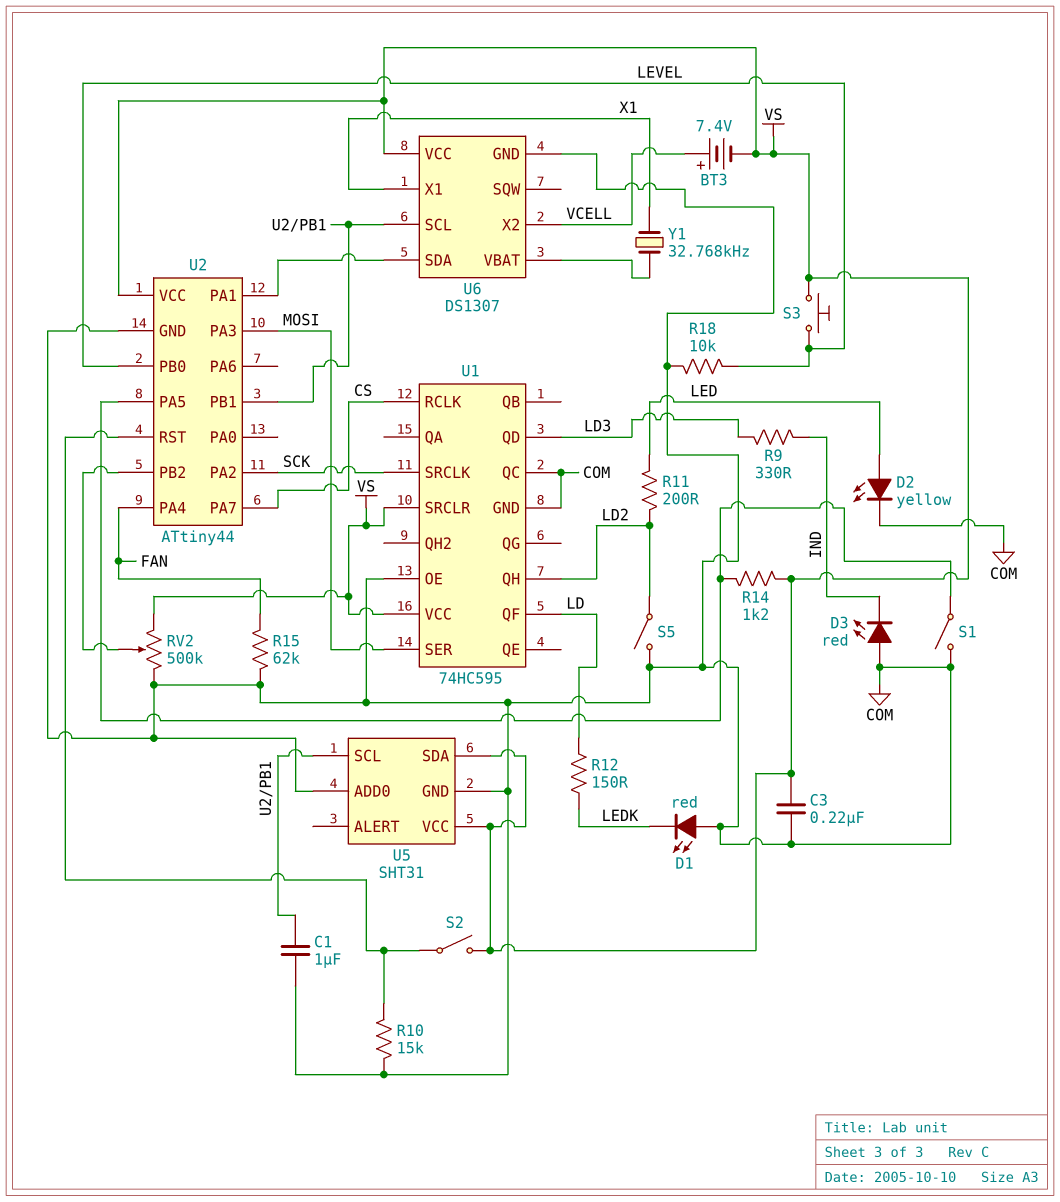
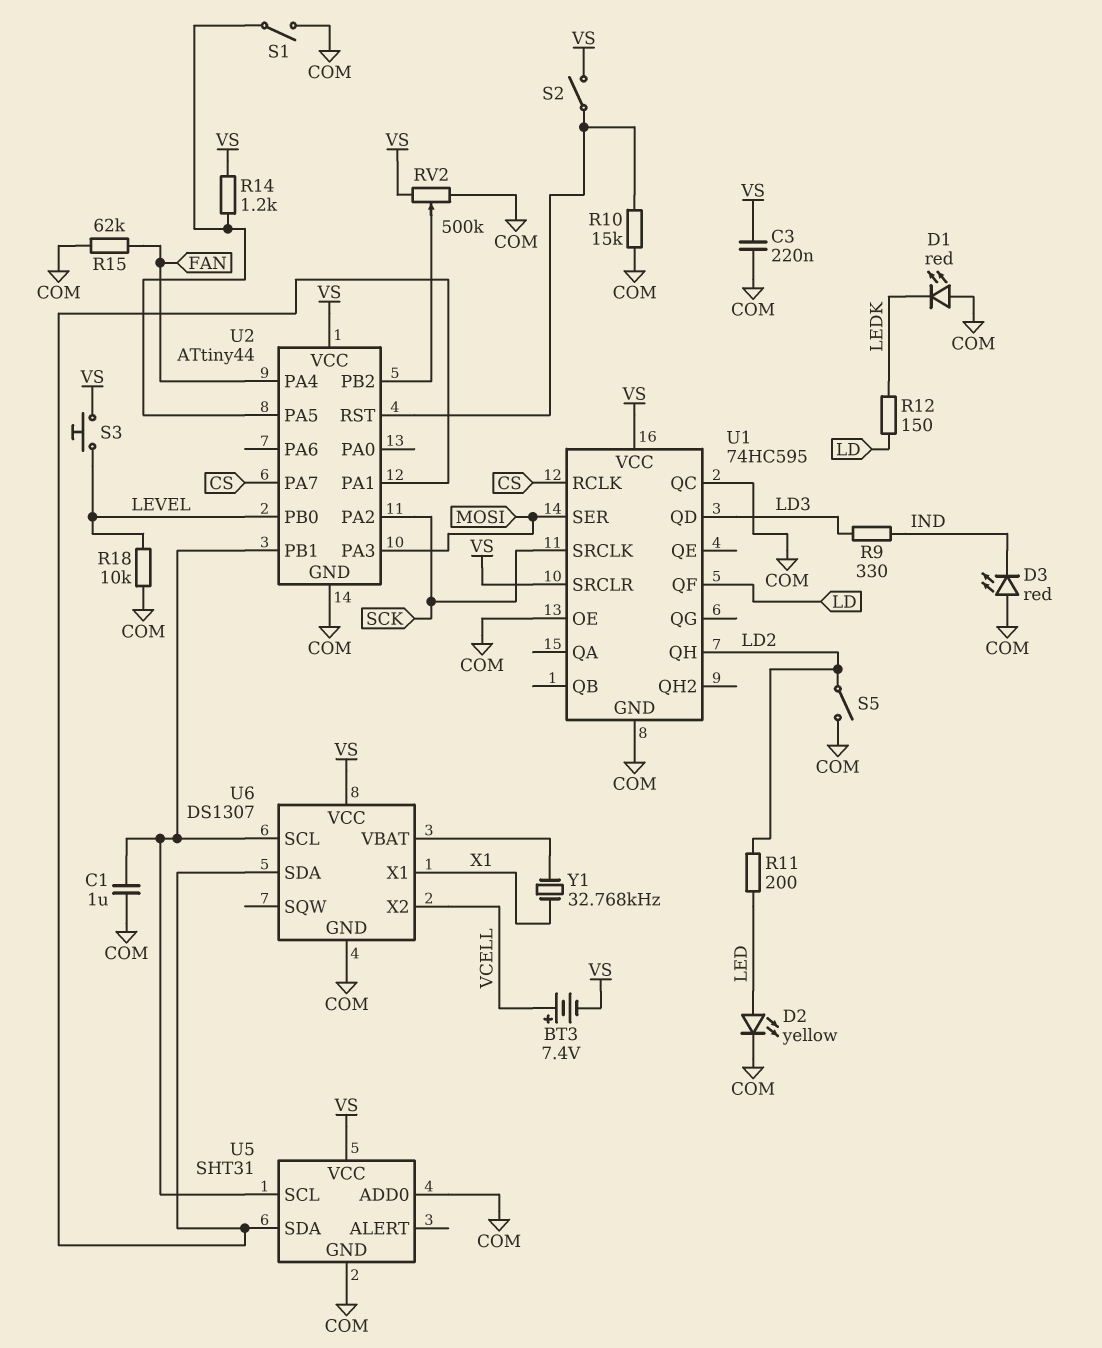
U5 pin SDA: VS -> U2/PA1

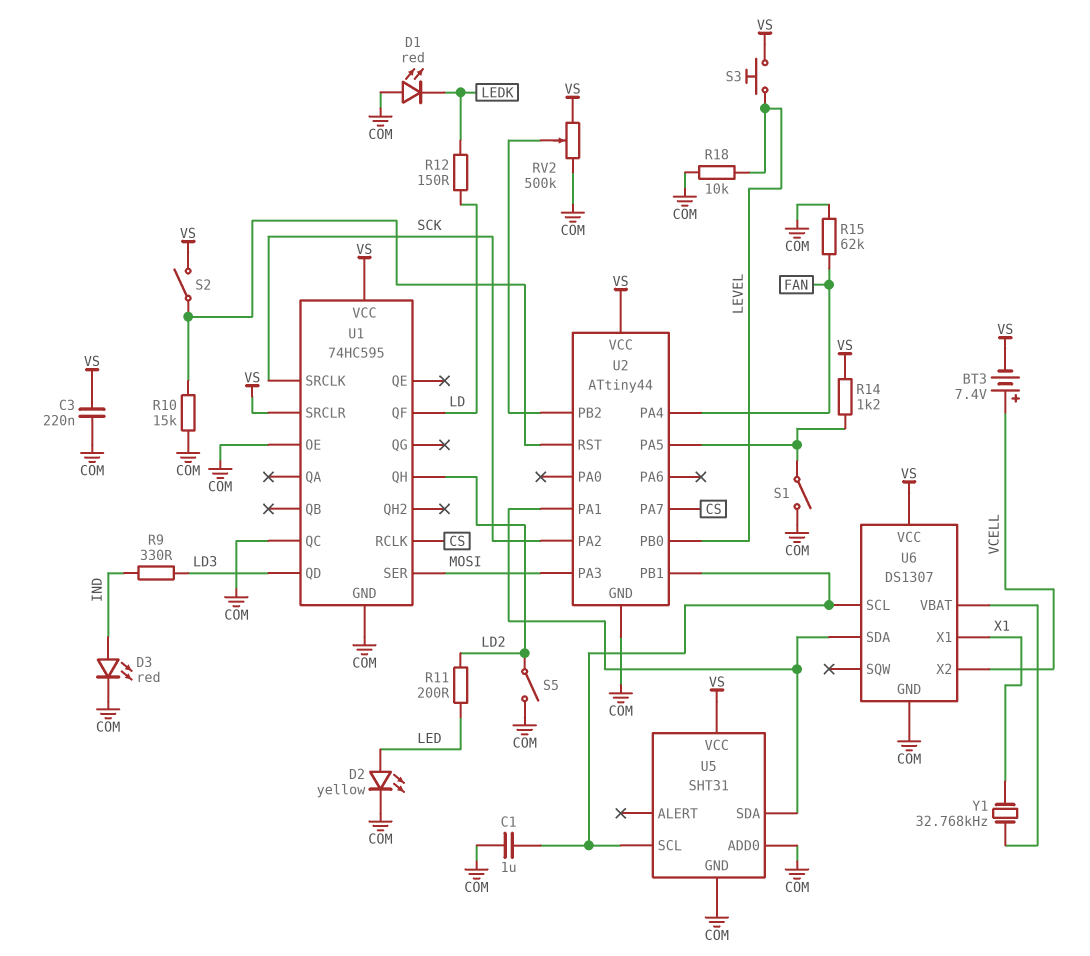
D3: LED red (A COM, K IND) -> LED red (A IND, K COM)

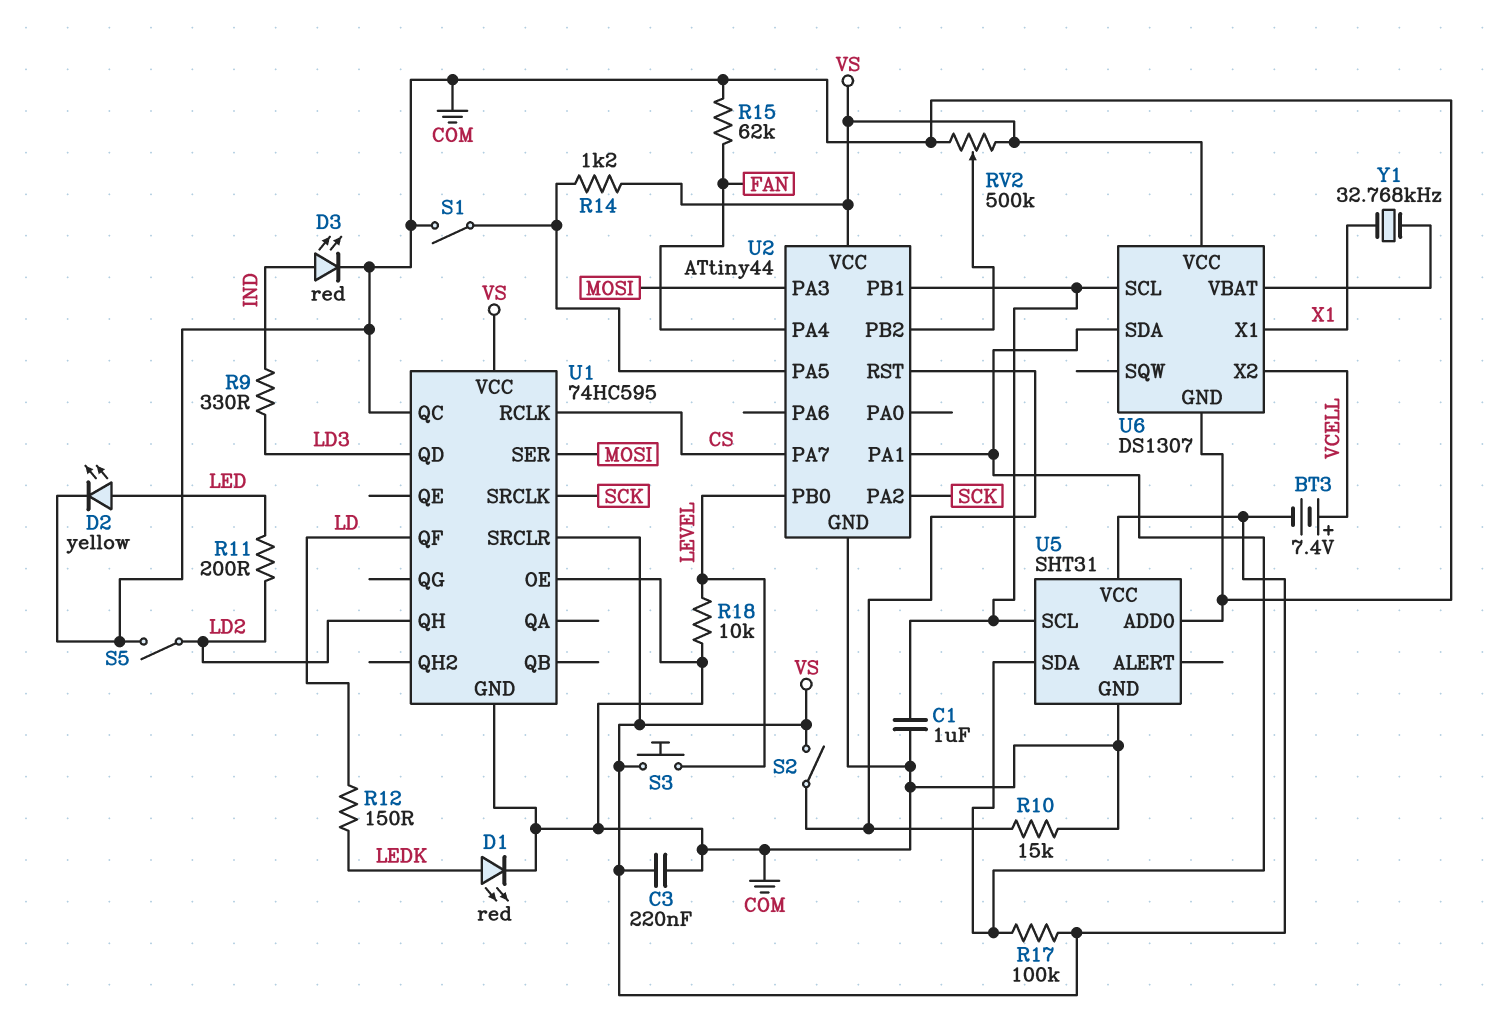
D1: LED red (A COM, K LEDK) -> LED red (A LEDK, K COM)
R17: none -> 100k (U2/PA1, VS)

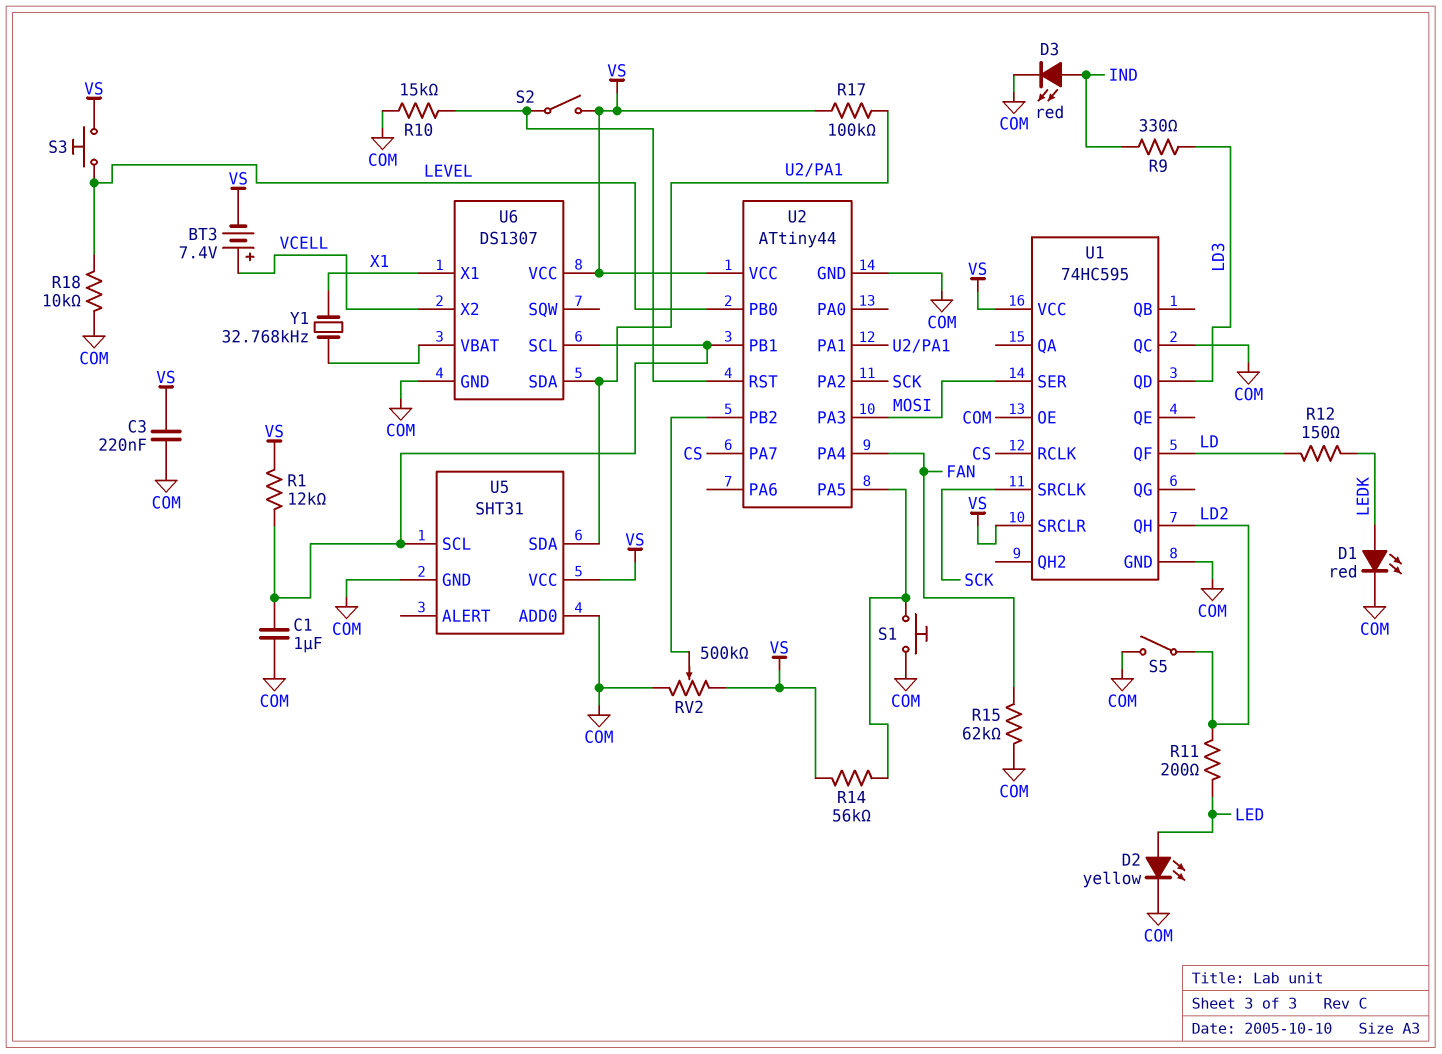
R1: none -> 12k (U2/PB1, VS)
R14: 1.2k (U2/PA5, VS) -> 56k (U2/PA5, VS)
S1: switch (COM, U2/PA5) -> button (COM, U2/PA5)

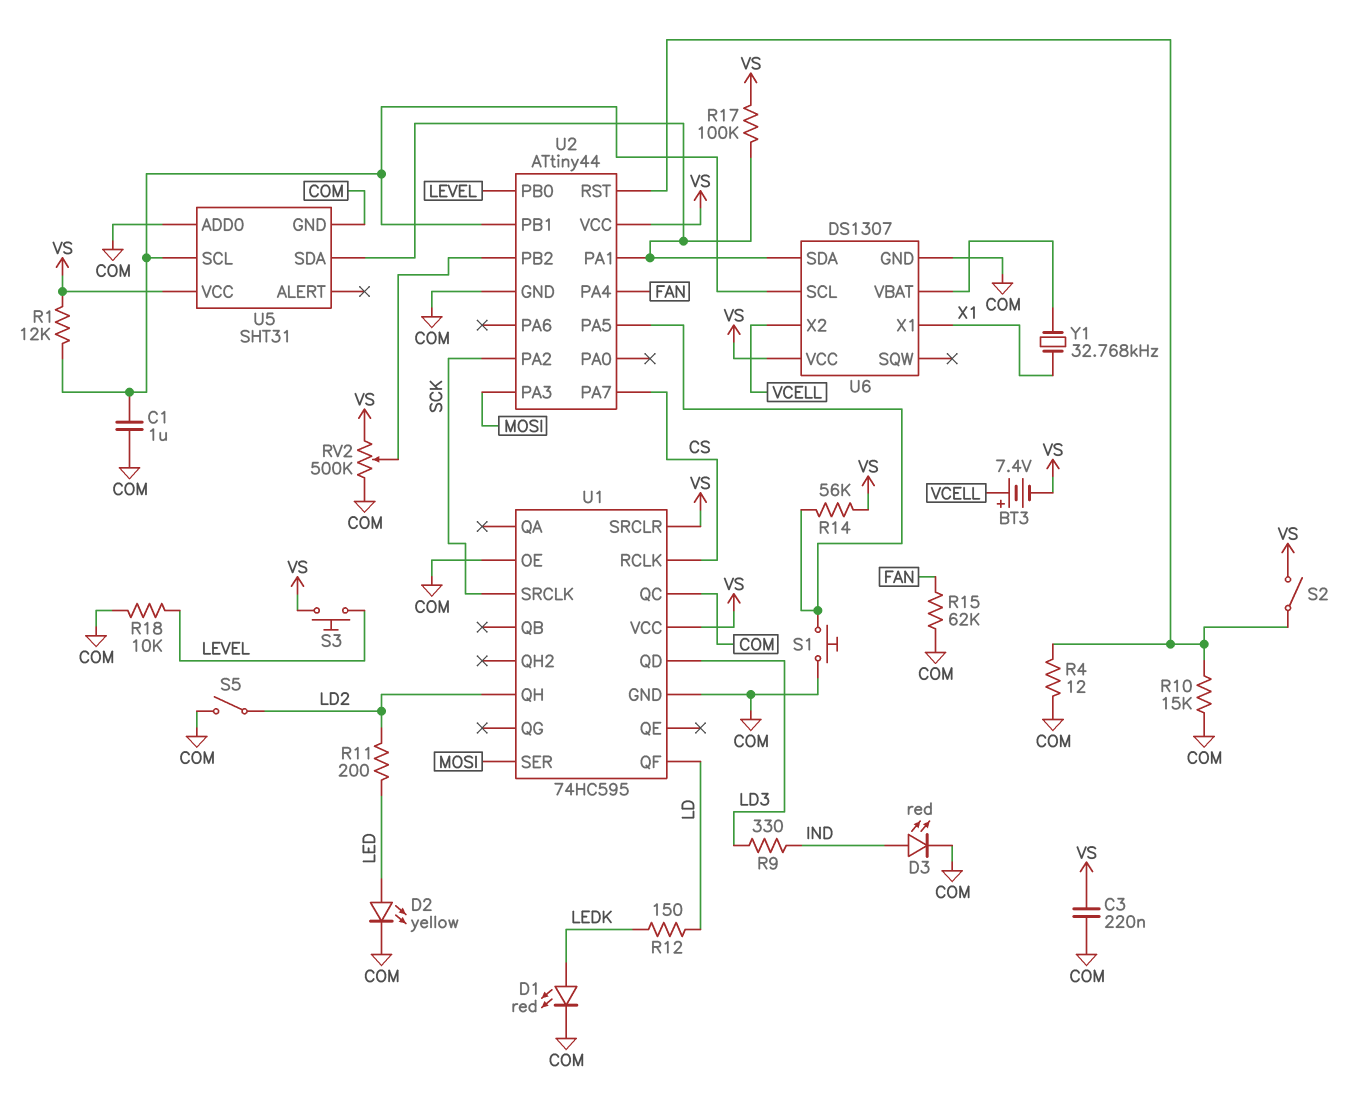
R4: none -> 12 (COM, U2/RST)

